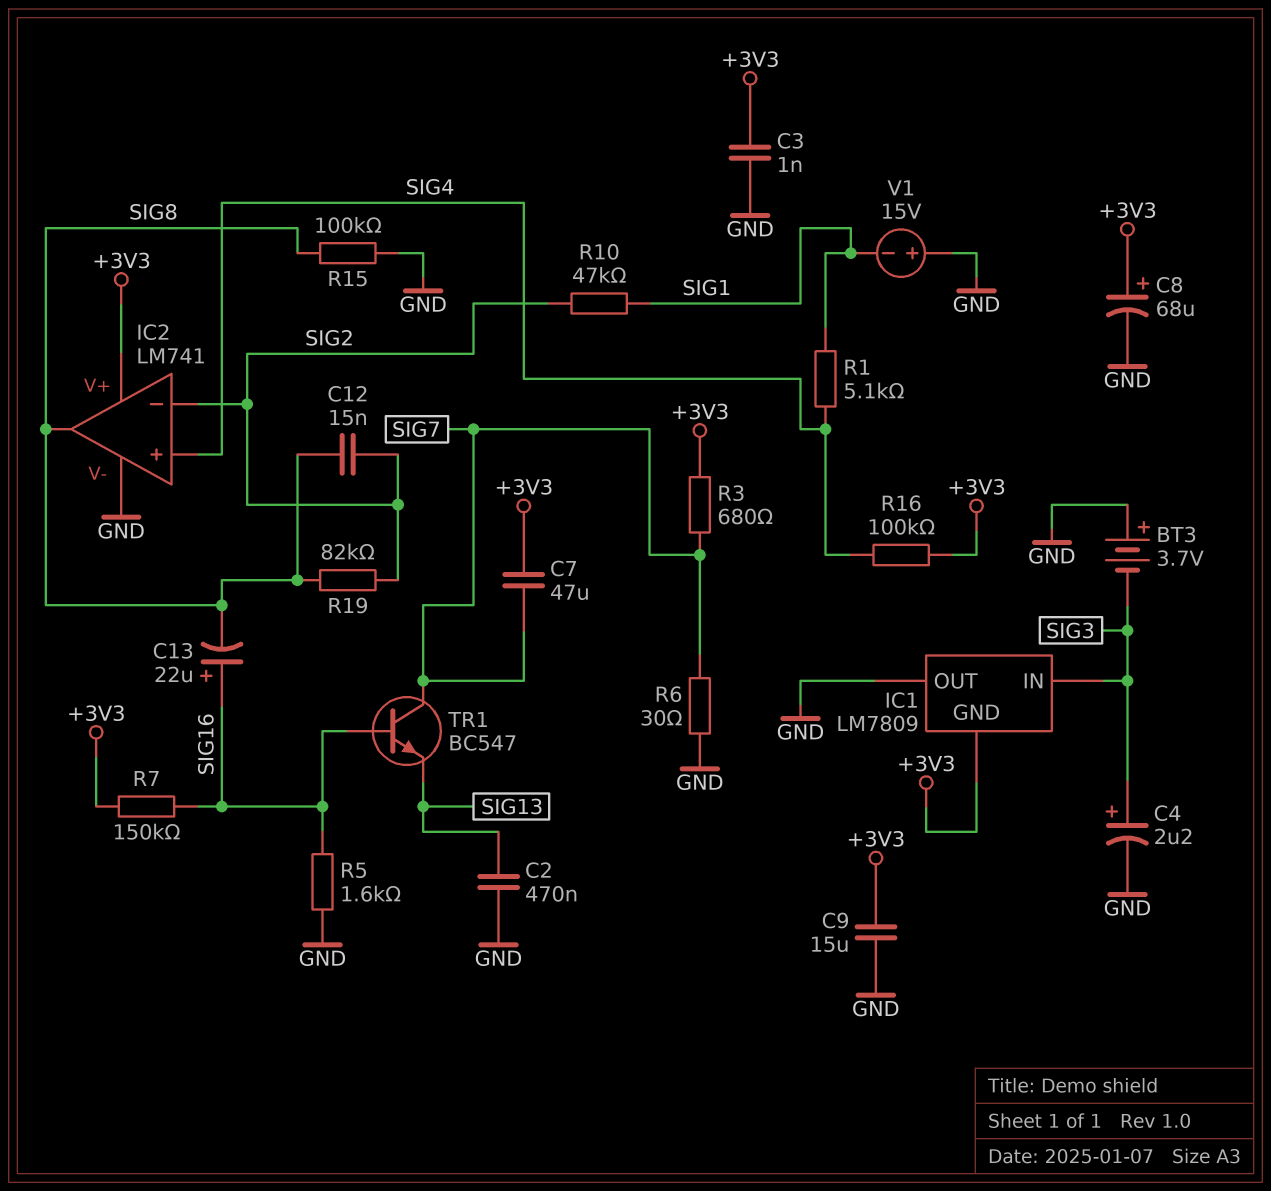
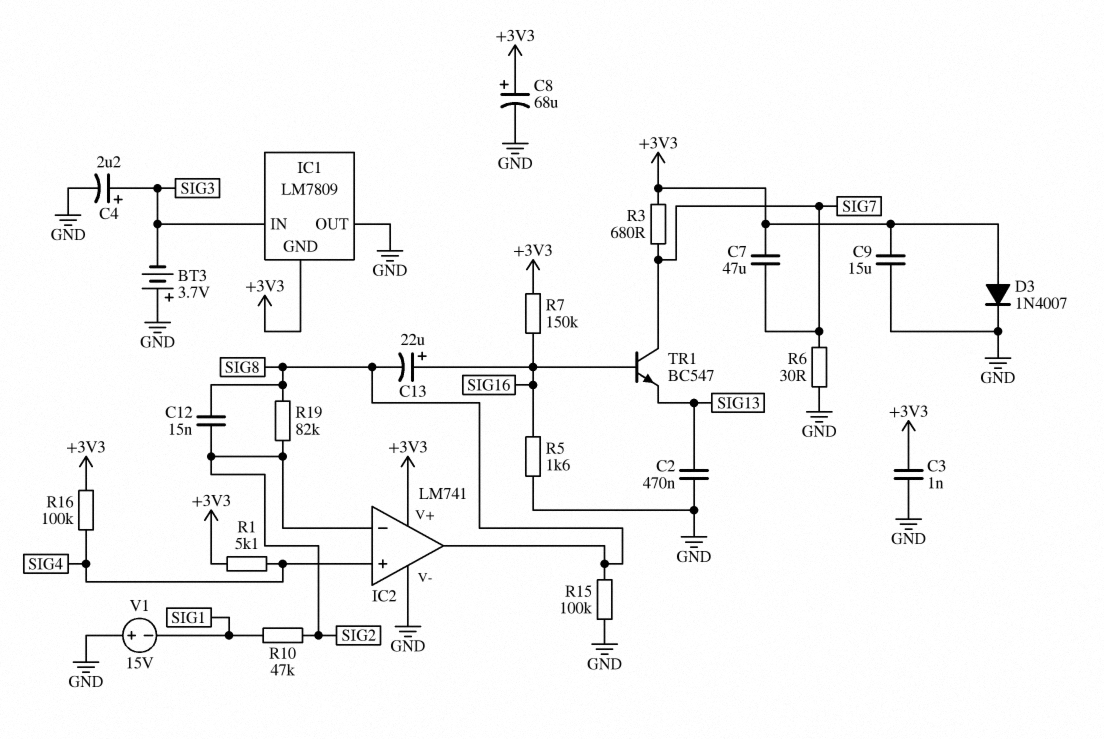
D3: none -> diode 1N4007 (A +3V3, K GND)
R1: 5.1k (SIG1, SIG4) -> 5.1k (+3V3, SIG4)

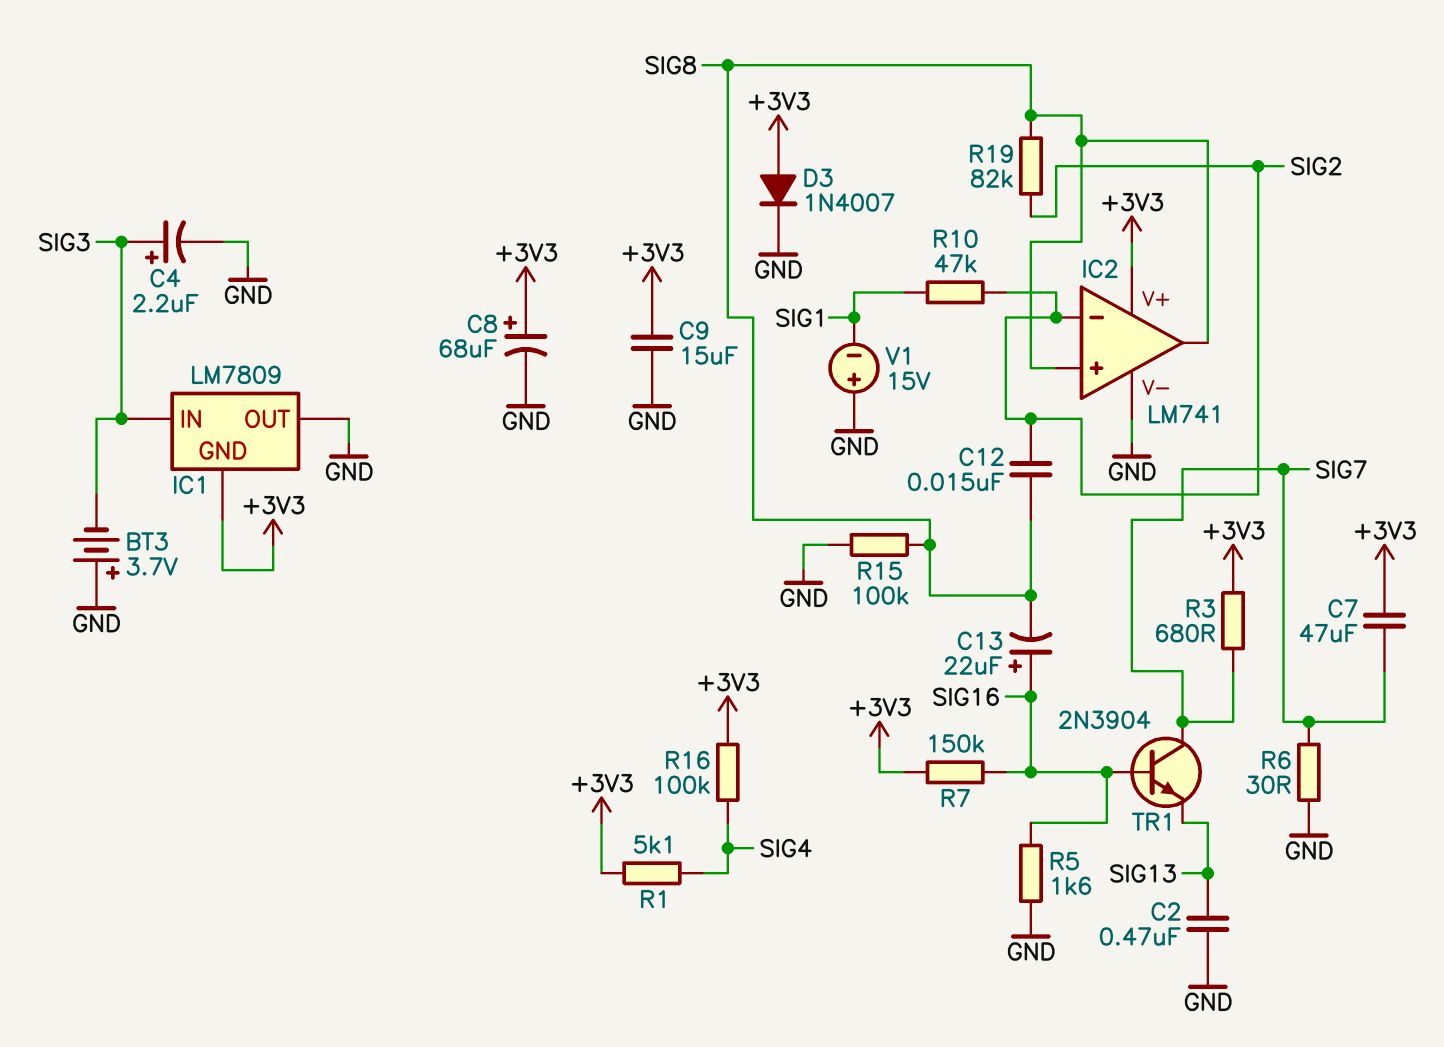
C3: 1nF (+3V3, GND) -> none
IC2 pin in+: SIG4 -> SIG8
TR1: NPN BC547 (B SIG16, C SIG7, E SIG13) -> NPN 2N3904 (B SIG16, C SIG7, E SIG13)

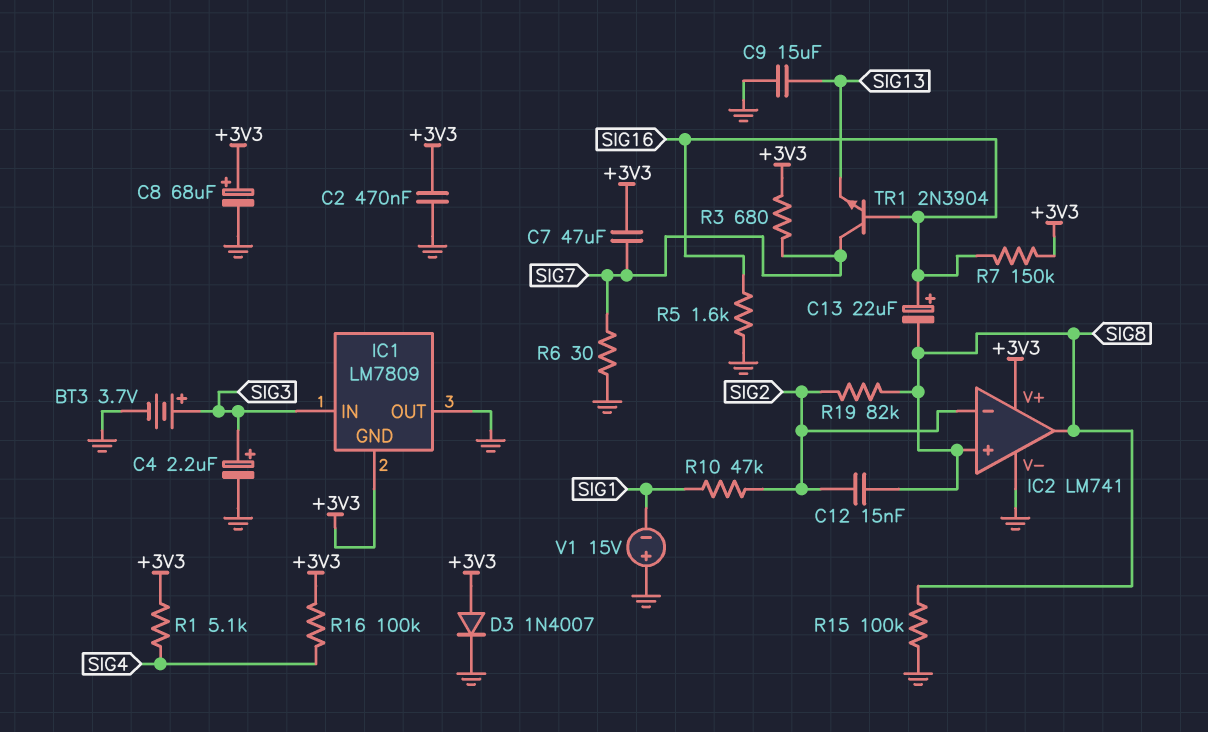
BT3: 3.7V (plus GND, minus SIG3) -> 3.7V (plus SIG3, minus GND)
C2: 470nF (GND, SIG13) -> 470nF (+3V3, GND)
C9: 15uF (+3V3, GND) -> 15uF (GND, SIG13)

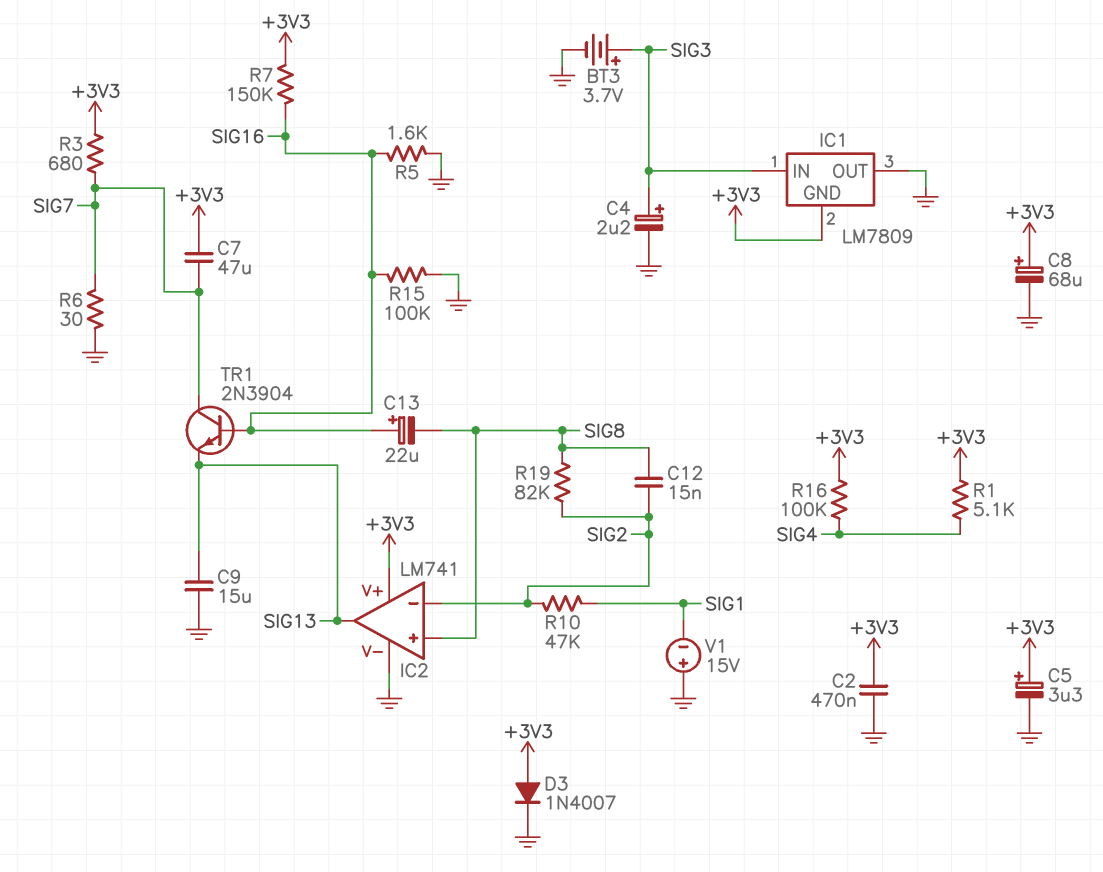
C5: none -> 3.3uF (plus +3V3, minus GND)
IC2 pin out: SIG8 -> SIG13
R15: 100k (GND, SIG8) -> 100k (GND, SIG16)

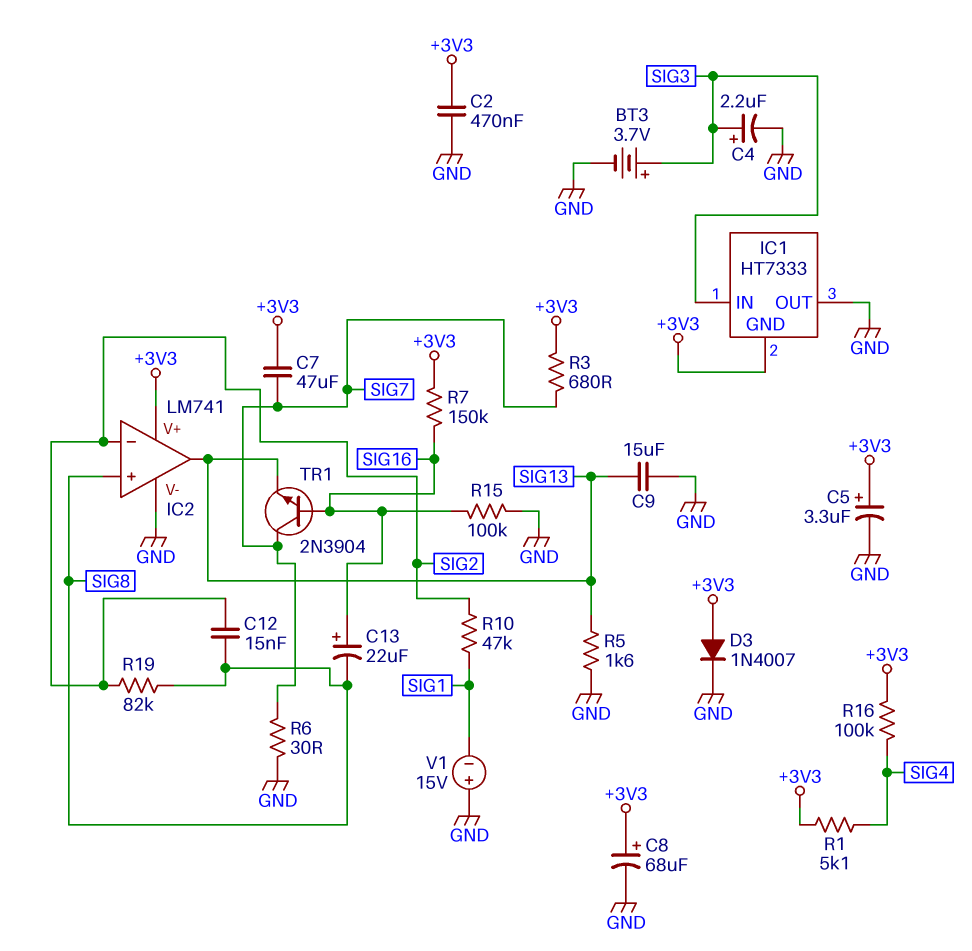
IC1: LM7809 -> HT7333
R5: 1.6k (GND, SIG16) -> 1.6k (GND, SIG13)

